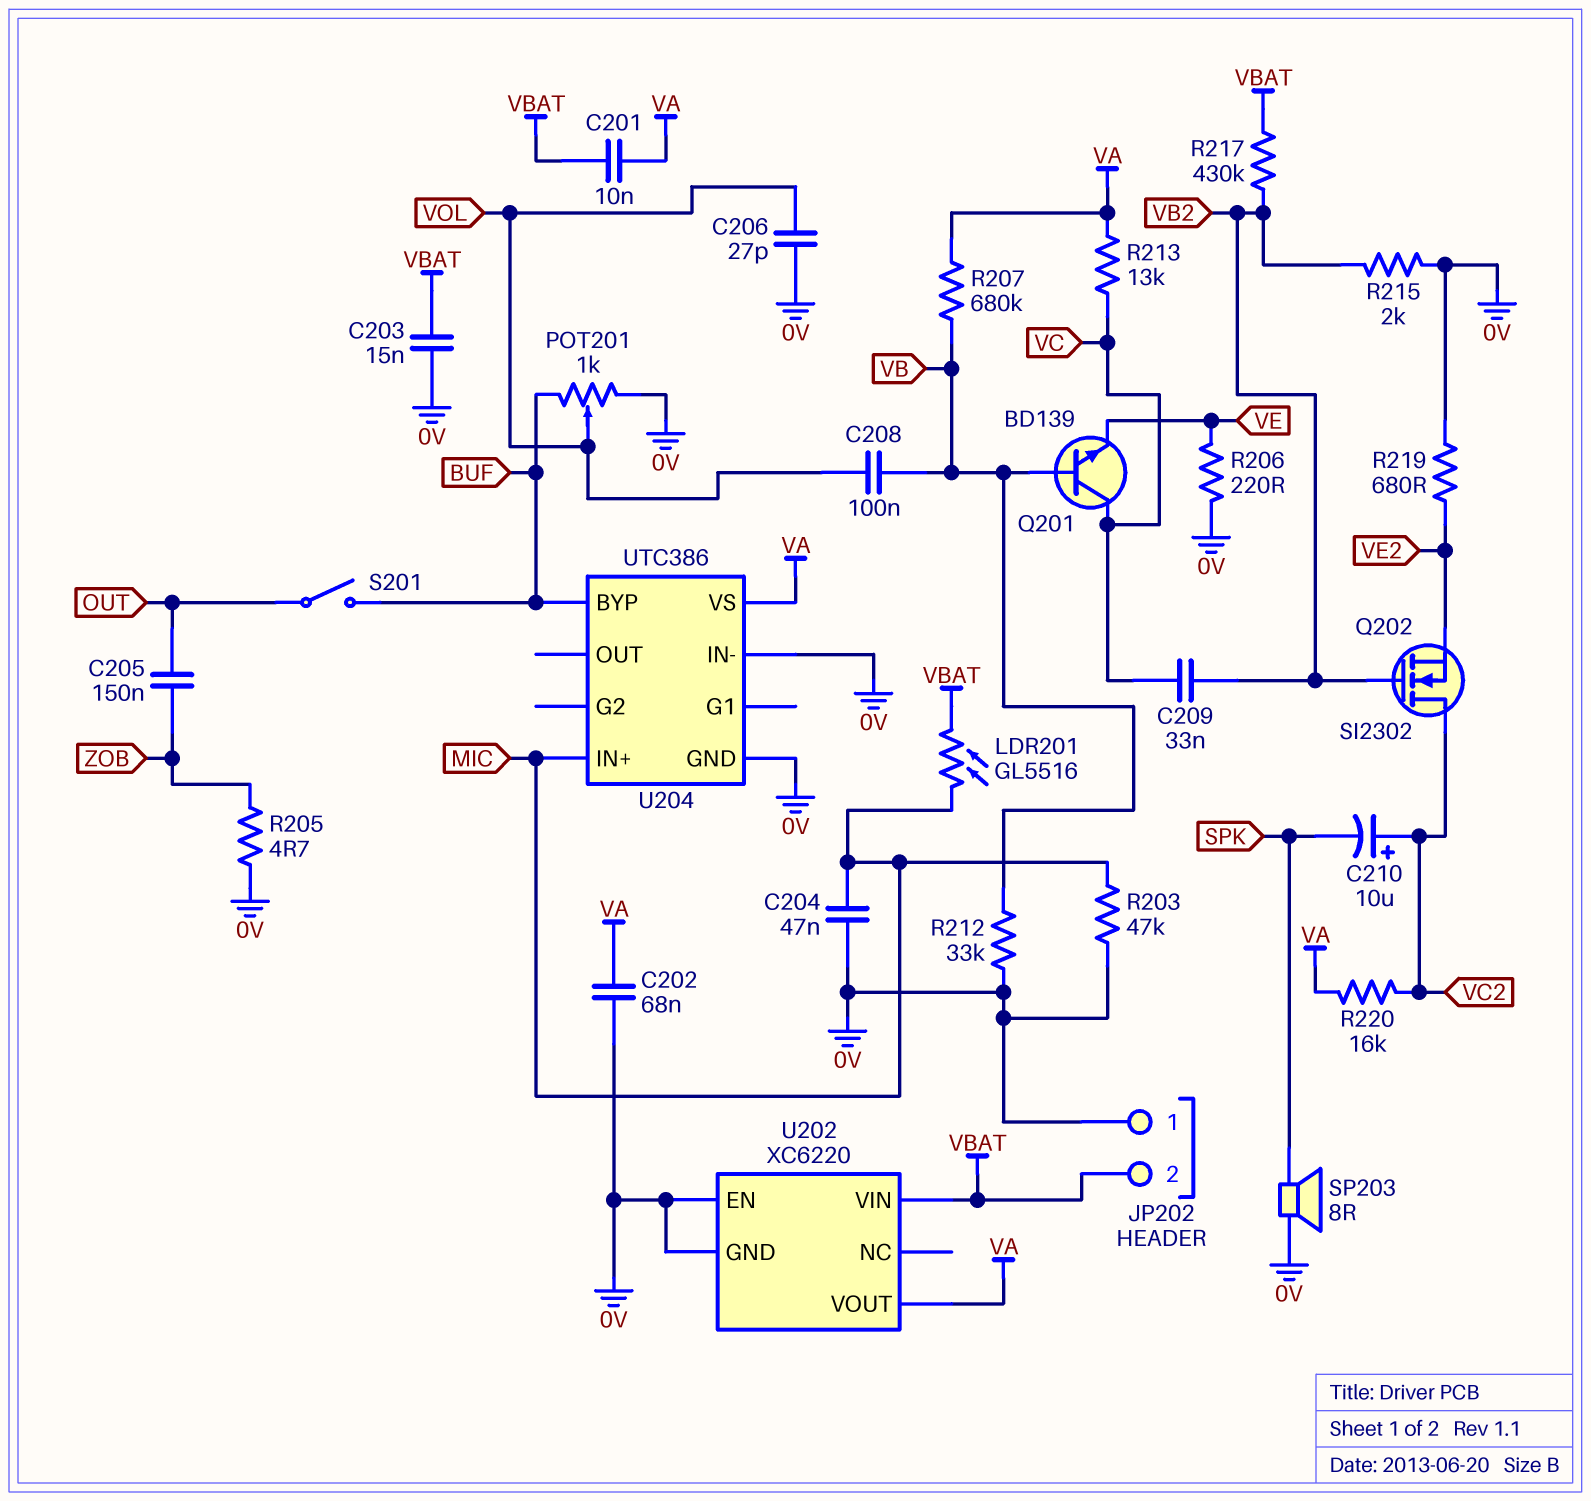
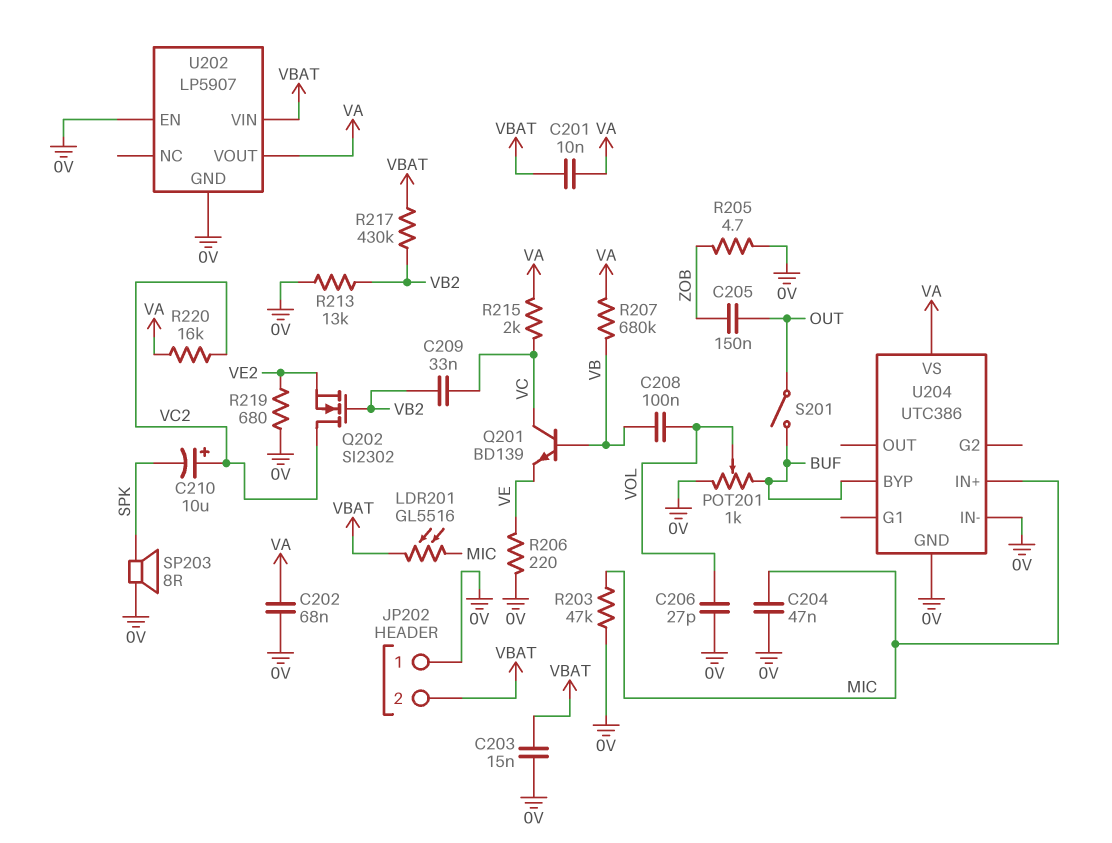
R212: 33k (0V, VB) -> none
R213: 13k (VA, VC) -> 13k (0V, VB2)
R215: 2k (0V, VB2) -> 2k (VA, VC)
U202: XC6220 -> LP5907

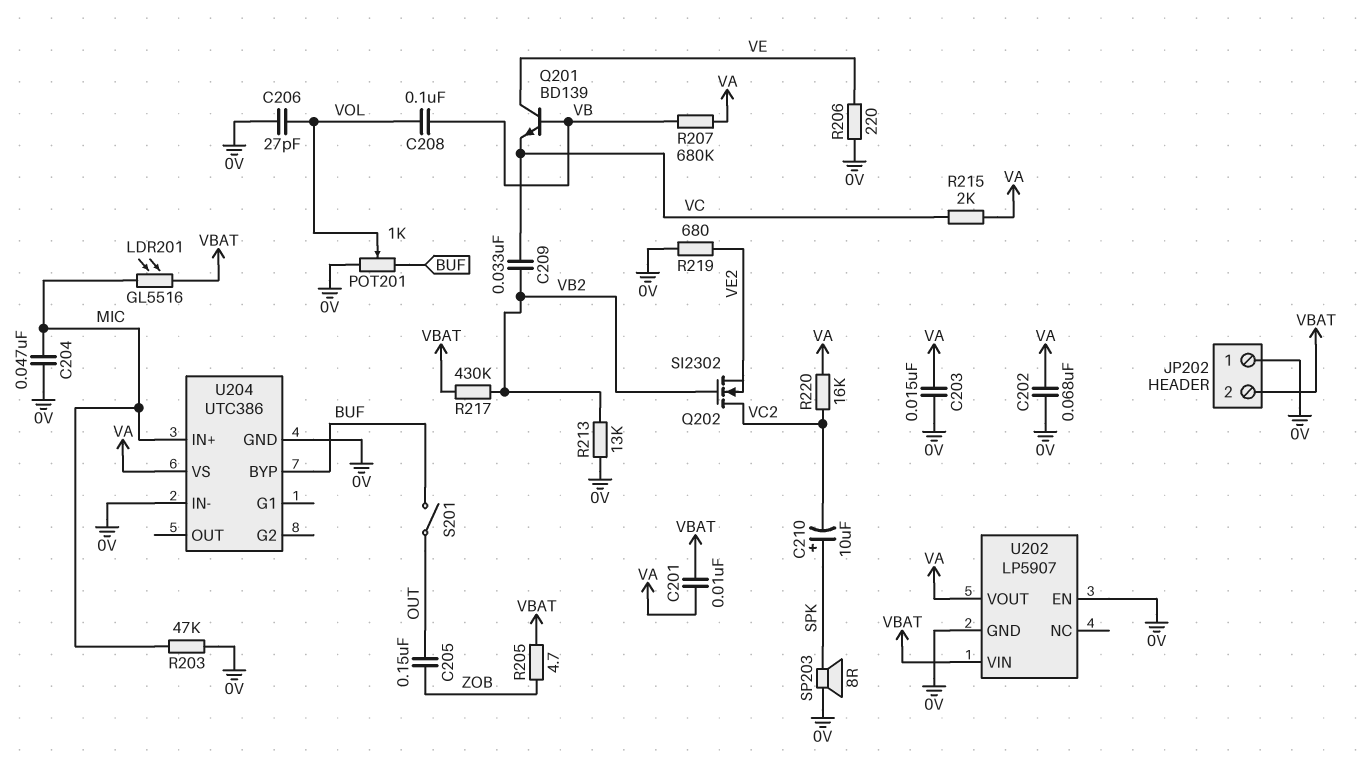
C203: 15nF (0V, VBAT) -> 15nF (0V, VA)
C210: 10uF (plus VC2, minus SPK) -> 10uF (plus SPK, minus VC2)
Q201: NPN BD139 (B VB, C VC, E VE) -> NPN BD139 (B VB, C VE, E VC)
R205: 4.7 (0V, ZOB) -> 4.7 (VBAT, ZOB)

